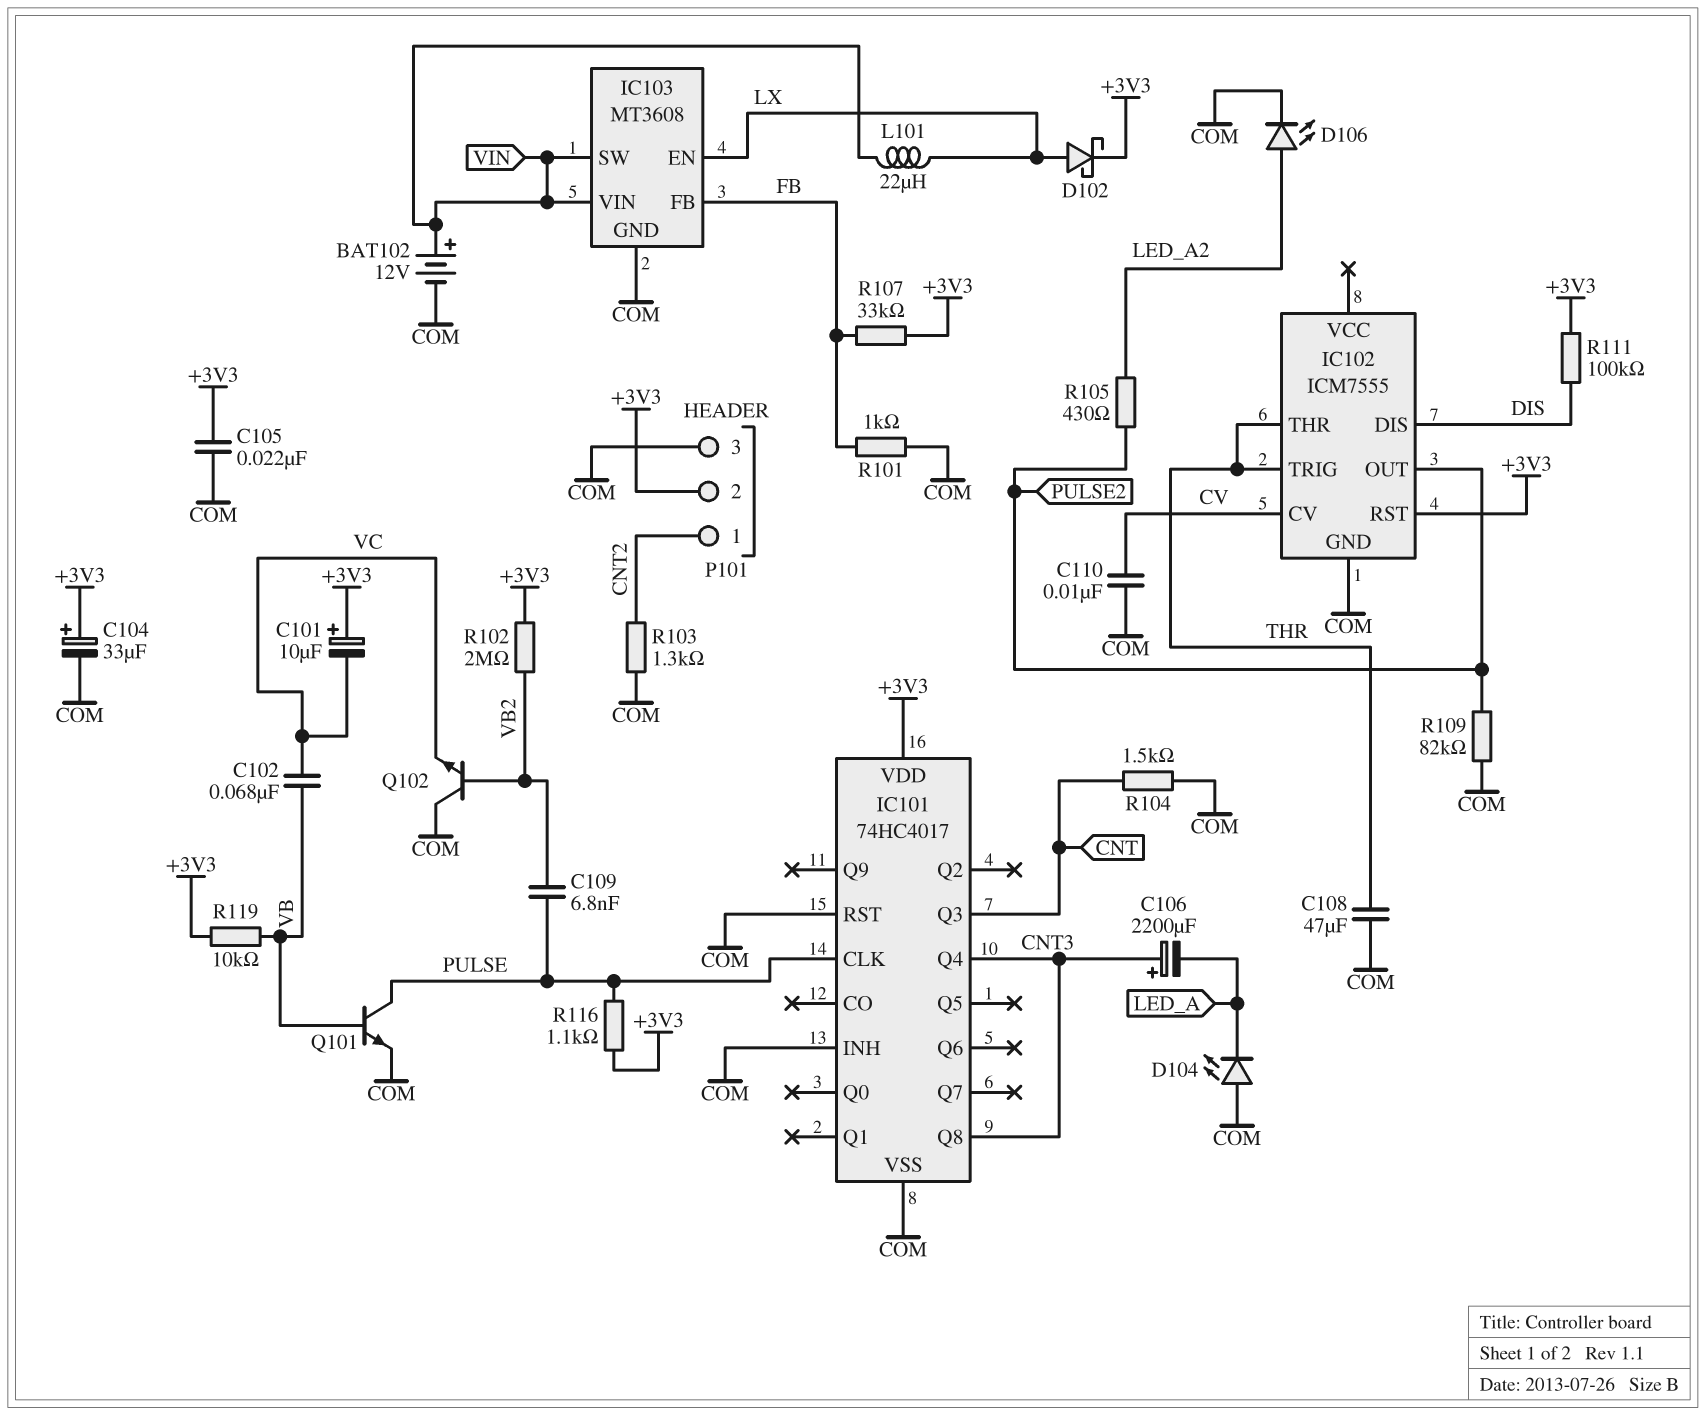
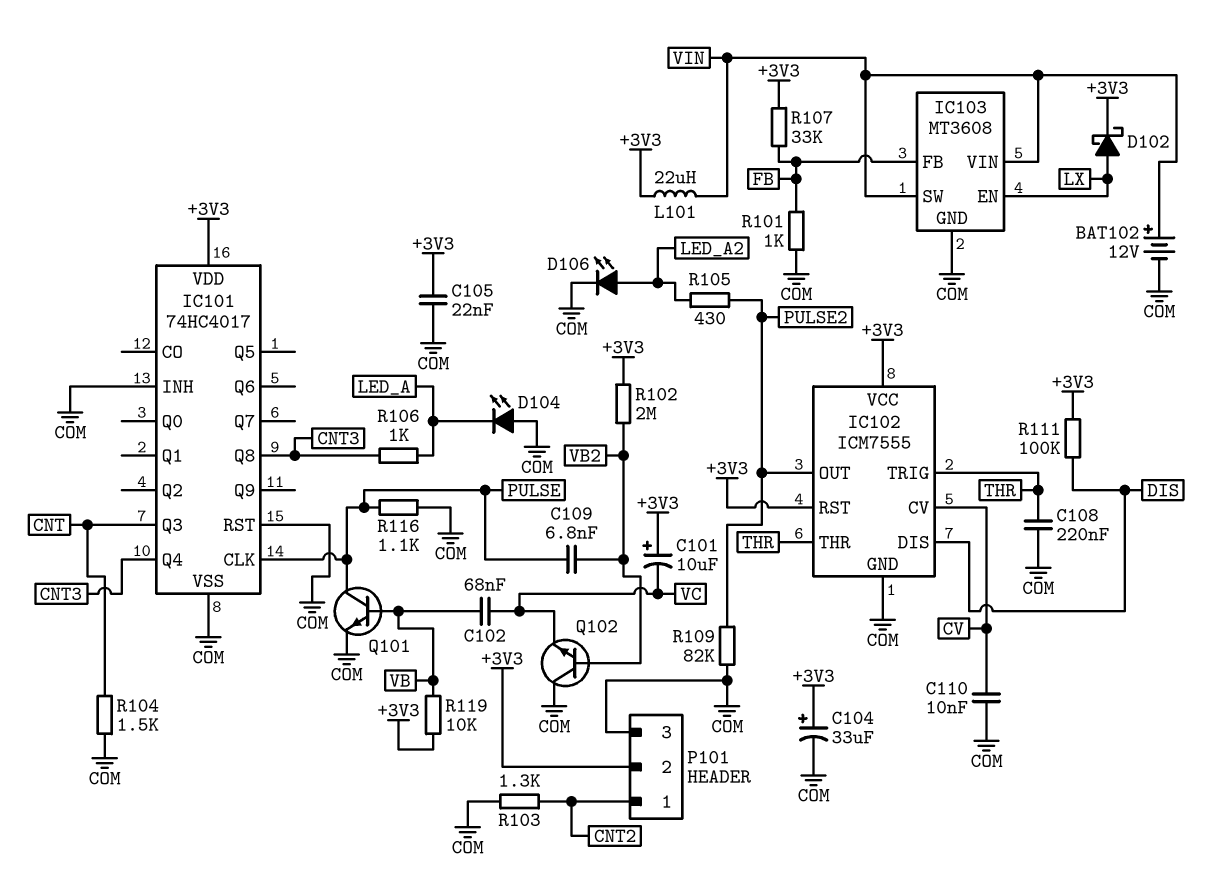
C106: 2200uF (plus CNT3, minus LED_A) -> none
C108: 47uF (COM, THR) -> 220nF (COM, THR)
IC102 pin VCC: none -> +3V3
L101: 22uH (LX, VIN) -> 22uH (+3V3, VIN)
R106: none -> 1k (CNT3, LED_A)
R116: 1.1k (+3V3, PULSE) -> 1.1k (COM, PULSE)

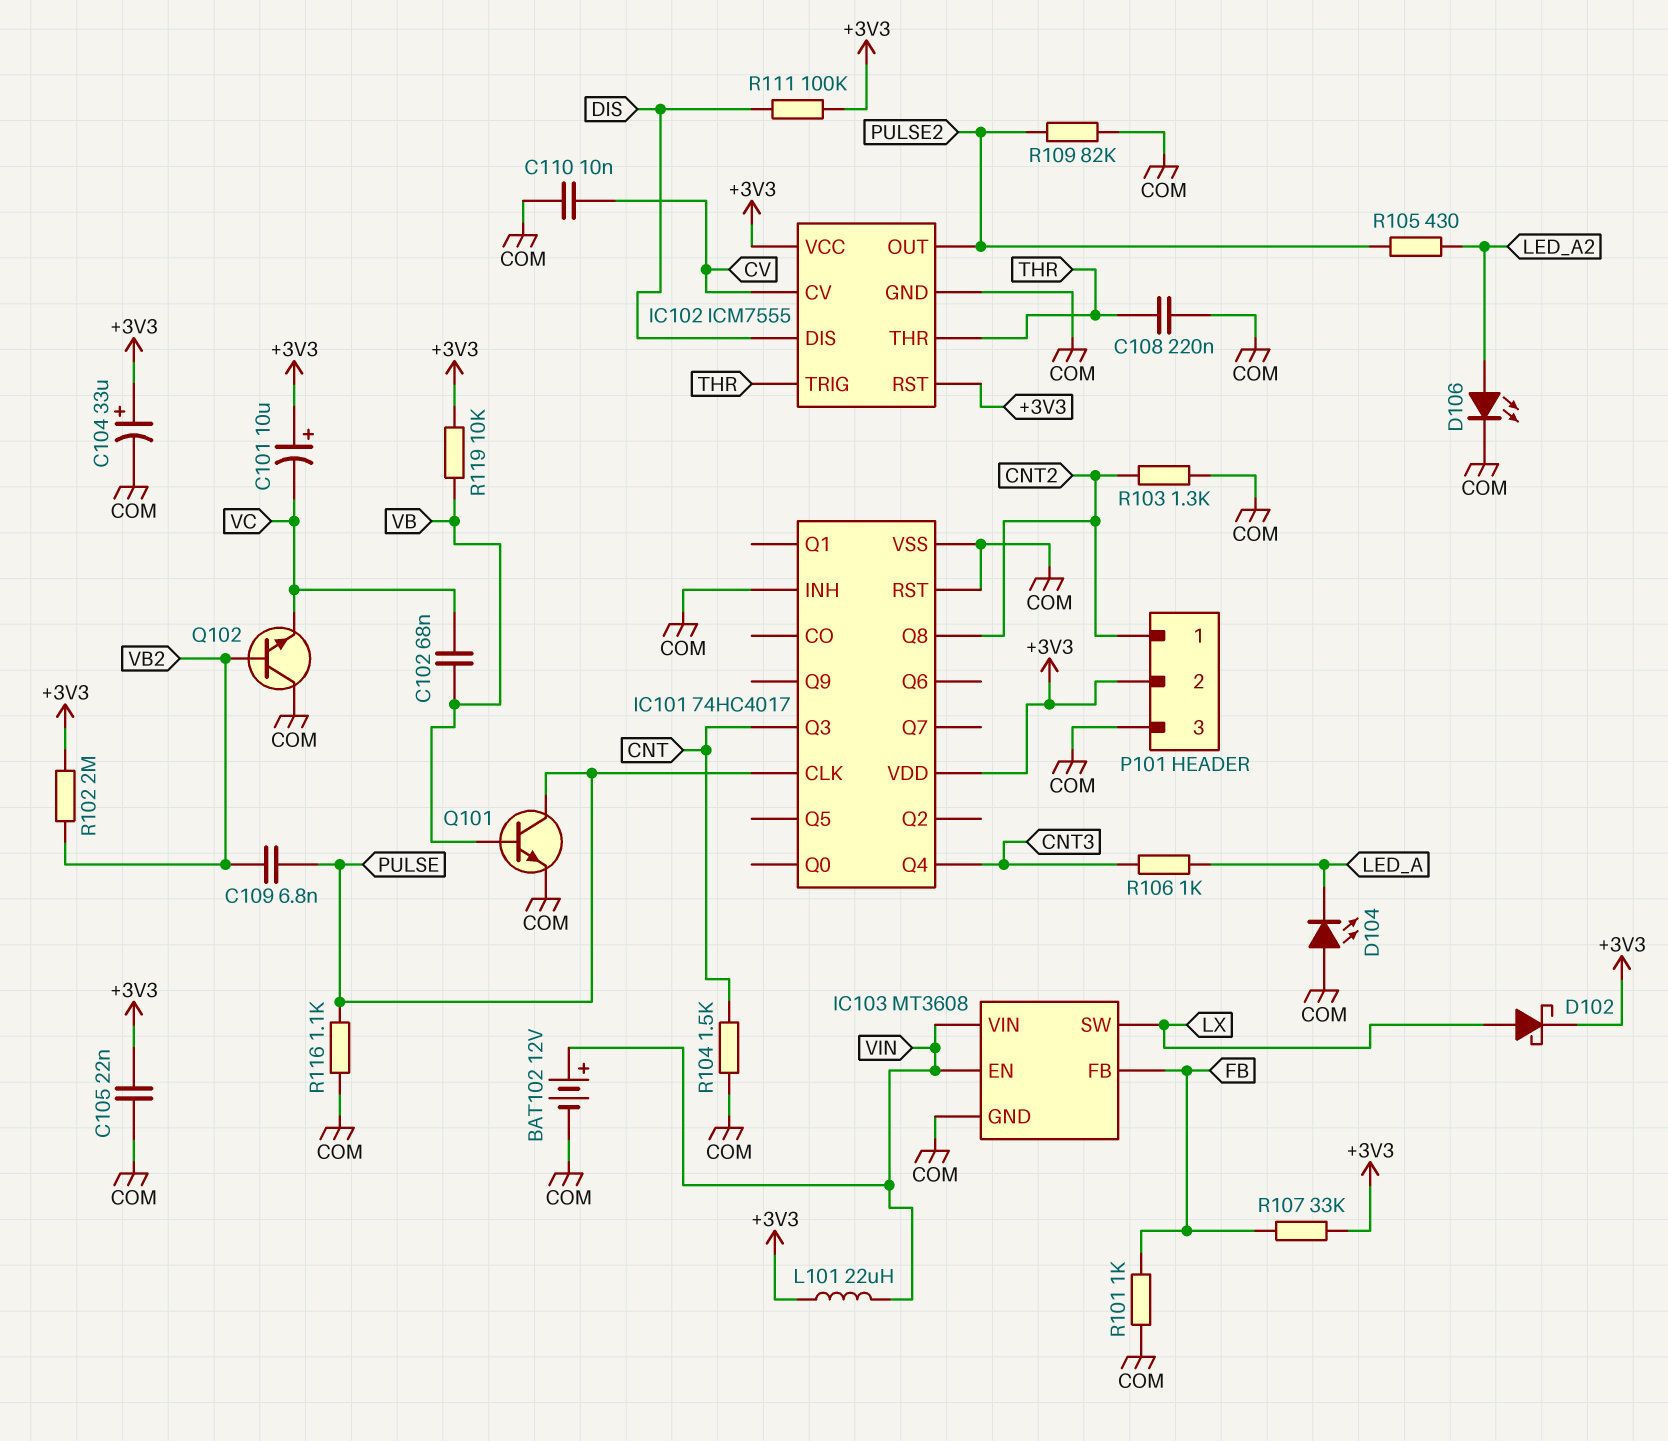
IC101 pin Q8: CNT3 -> CNT2
IC103 pin EN: LX -> VIN
IC103 pin SW: VIN -> LX

